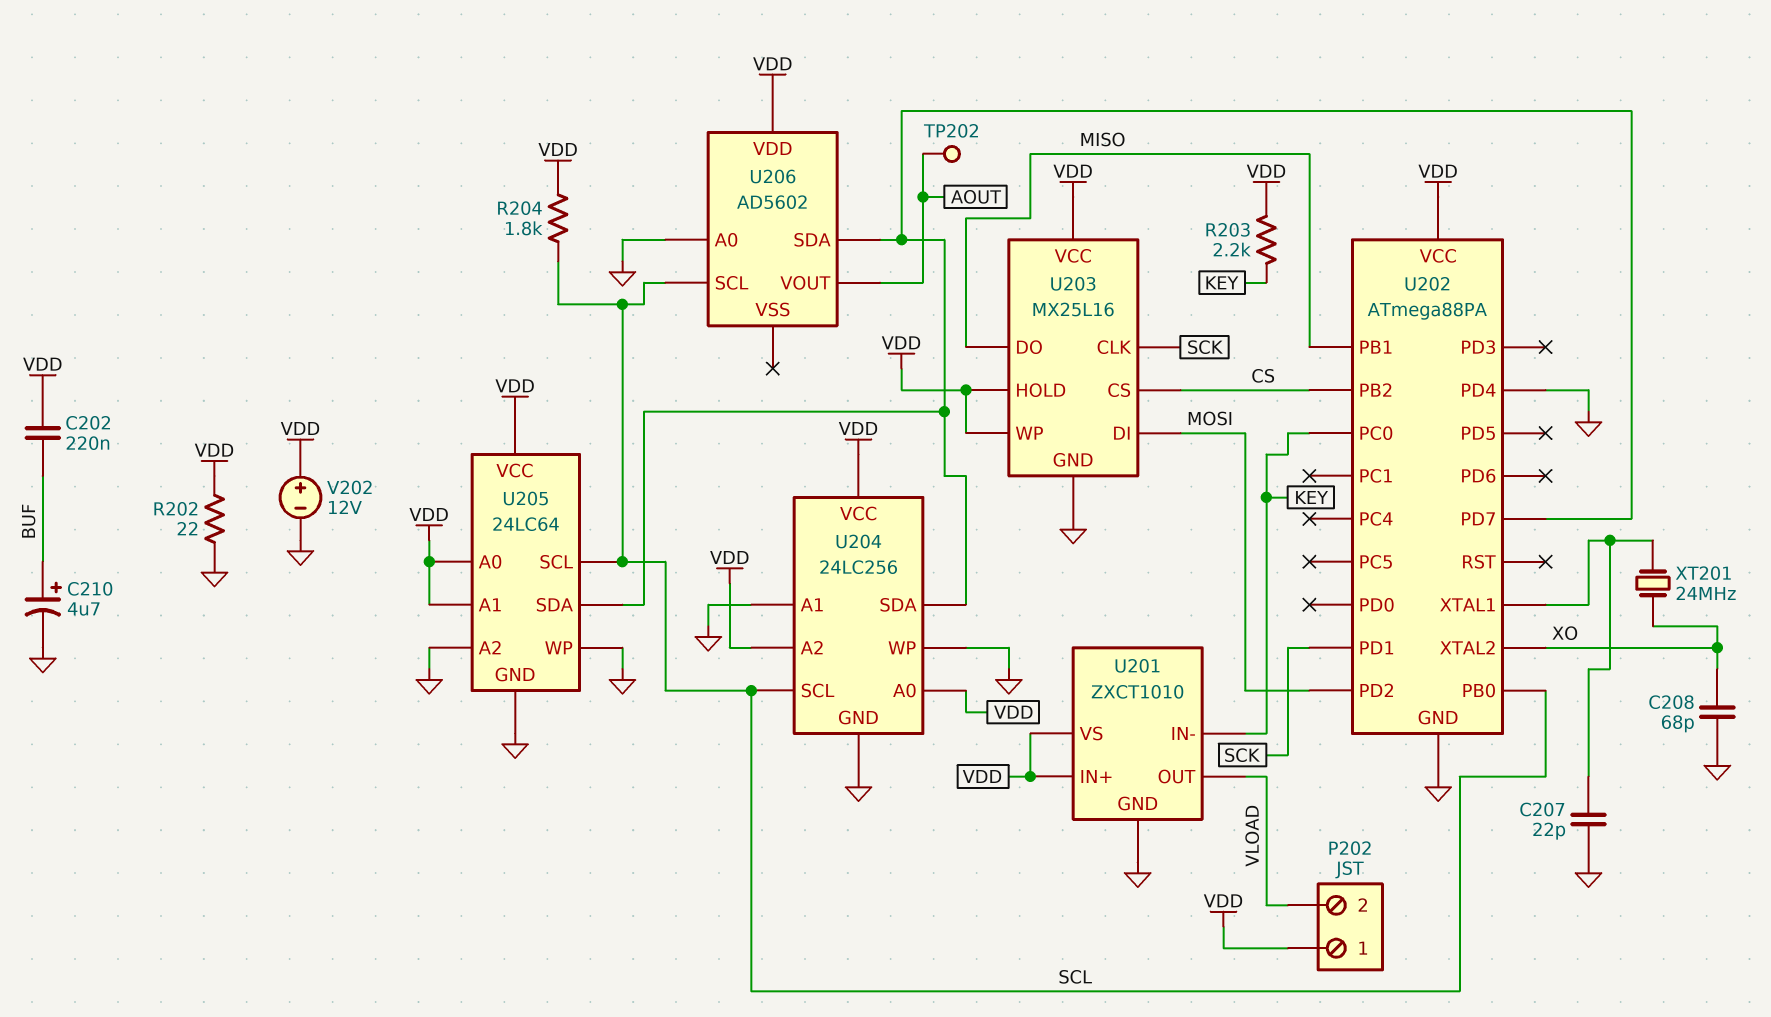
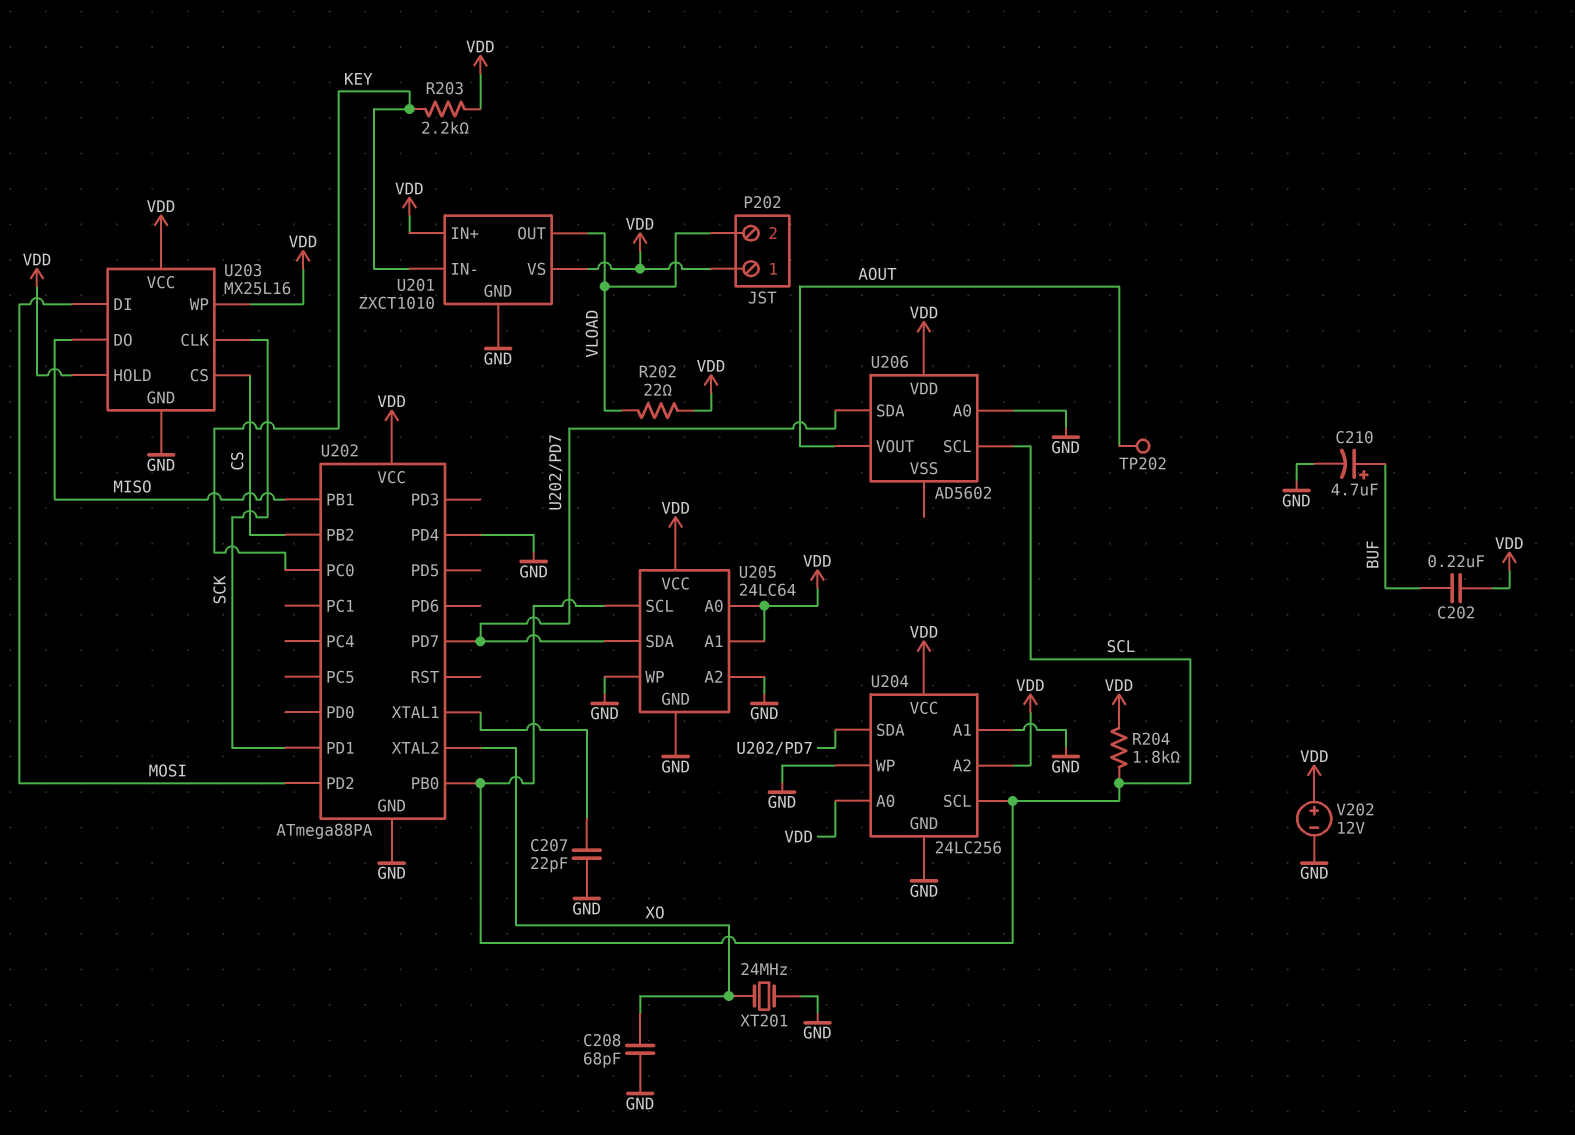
R202: 22 (GND, VDD) -> 22 (VDD, VLOAD)
XT201: 24MHz (U202/XTAL1, XO) -> 24MHz (GND, XO)

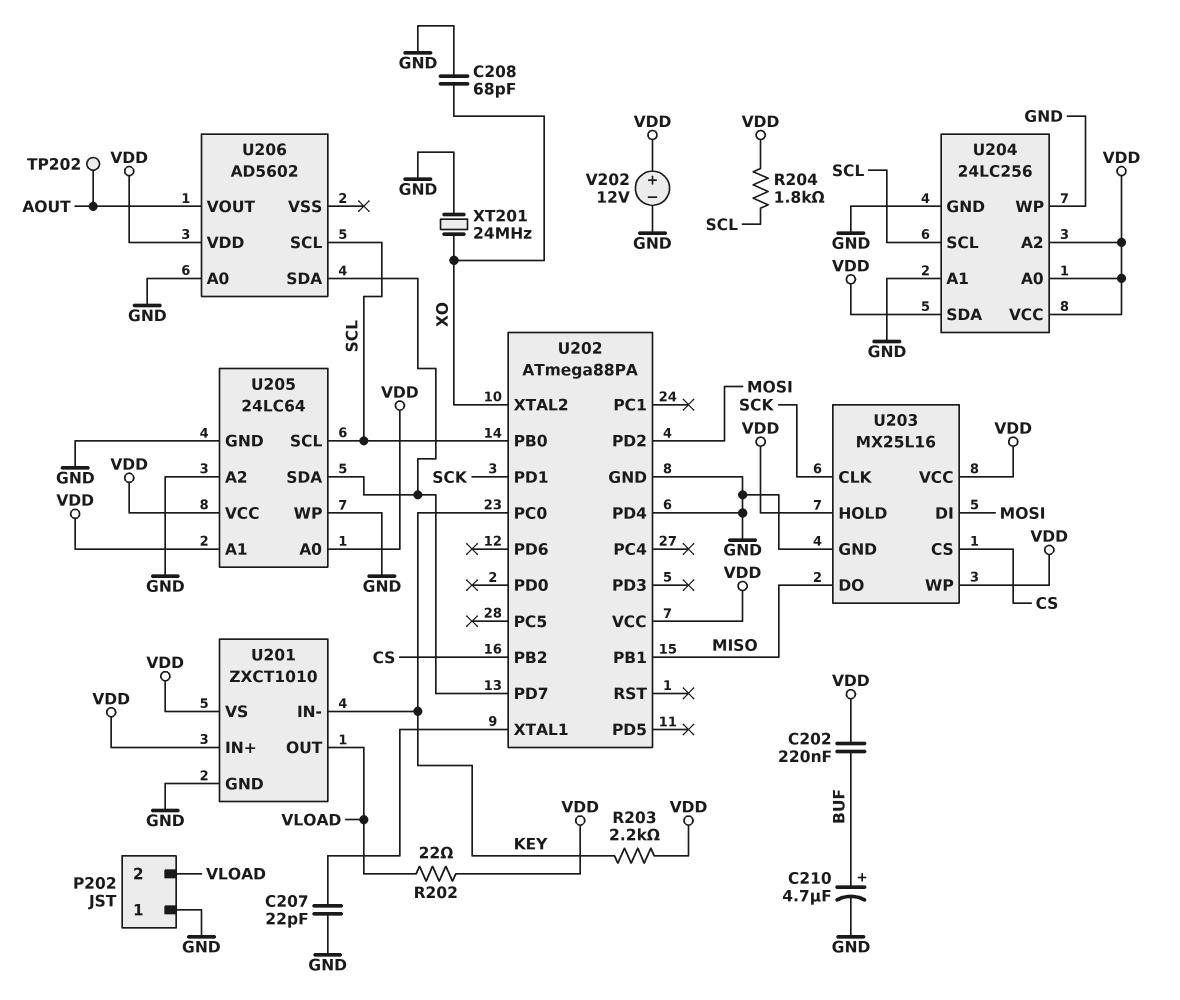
P202 pin 1: VDD -> GND
U204 pin SDA: U202/PD7 -> VDD

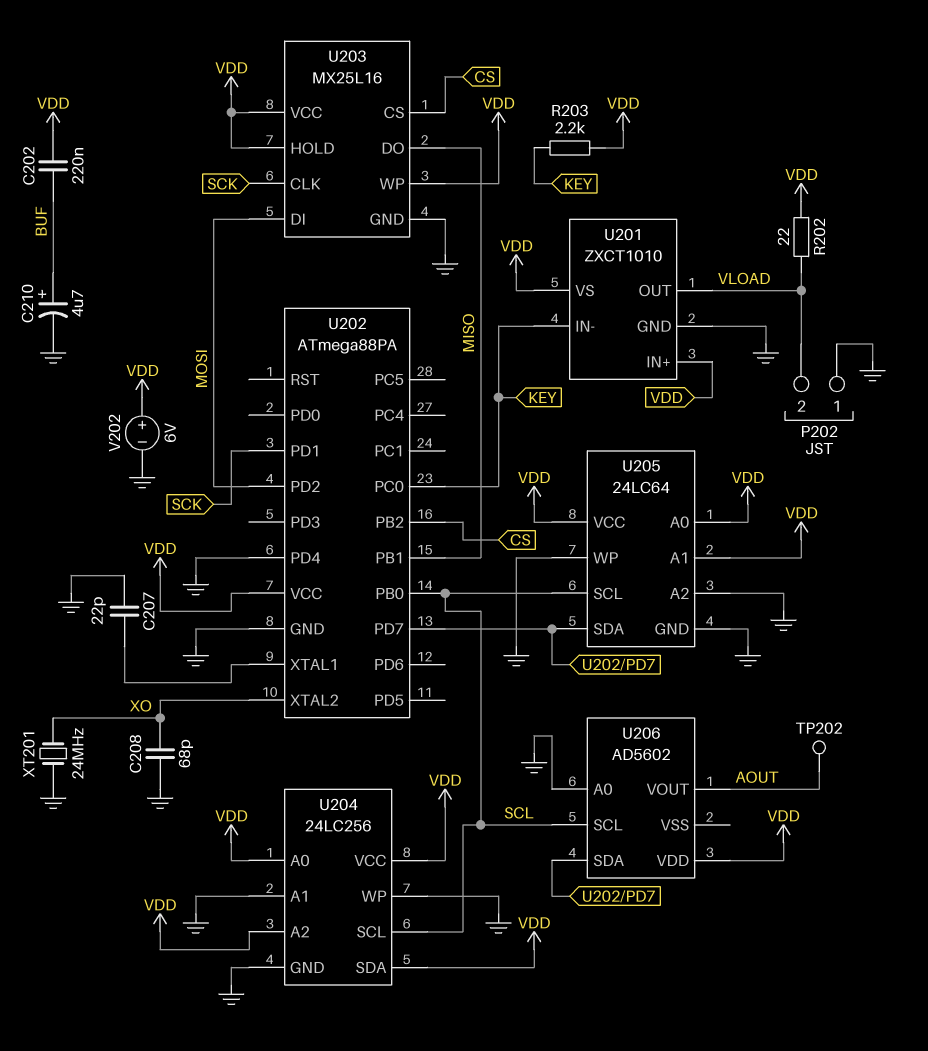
R204: 1.8k (SCL, VDD) -> none
V202: 12V (plus VDD, minus GND) -> 6V (plus VDD, minus GND)

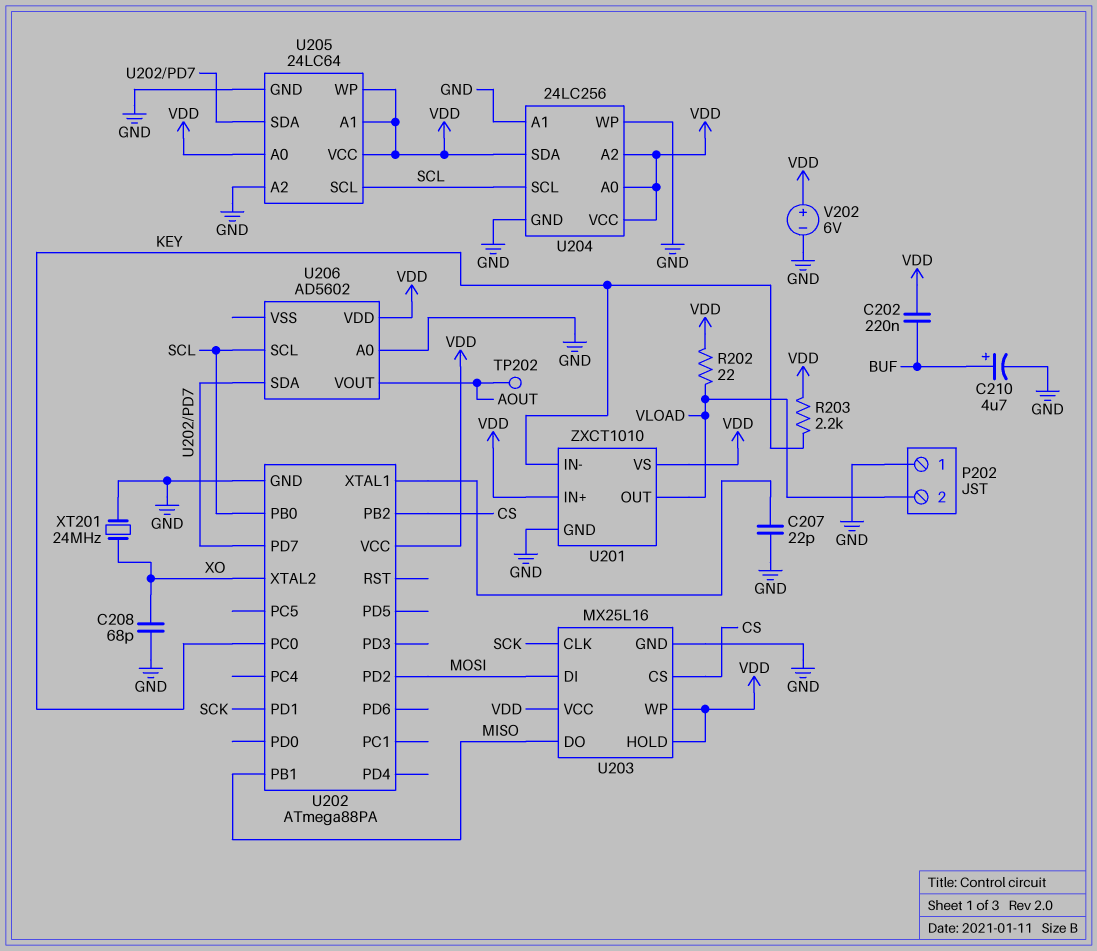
U202 pin PD4: GND -> none
U205 pin WP: GND -> VDD

